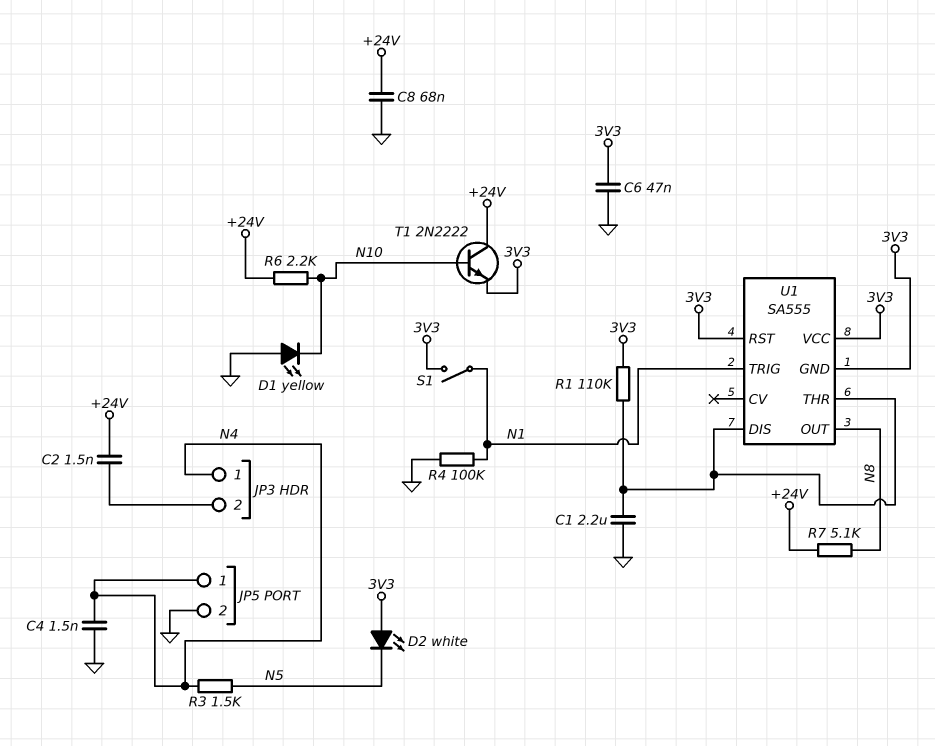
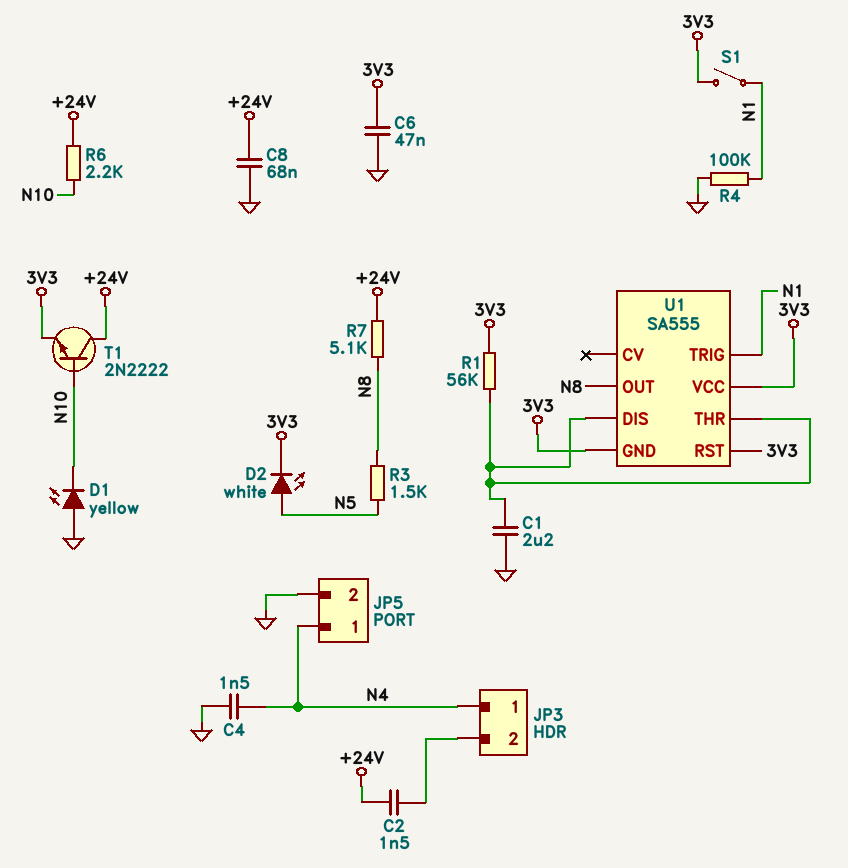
D2: LED white (A 3V3, K N5) -> LED white (A N5, K 3V3)
R1: 110k (3V3, U1/DIS) -> 56k (3V3, U1/DIS)
R3: 1.5k (N4, N5) -> 1.5k (N5, N8)

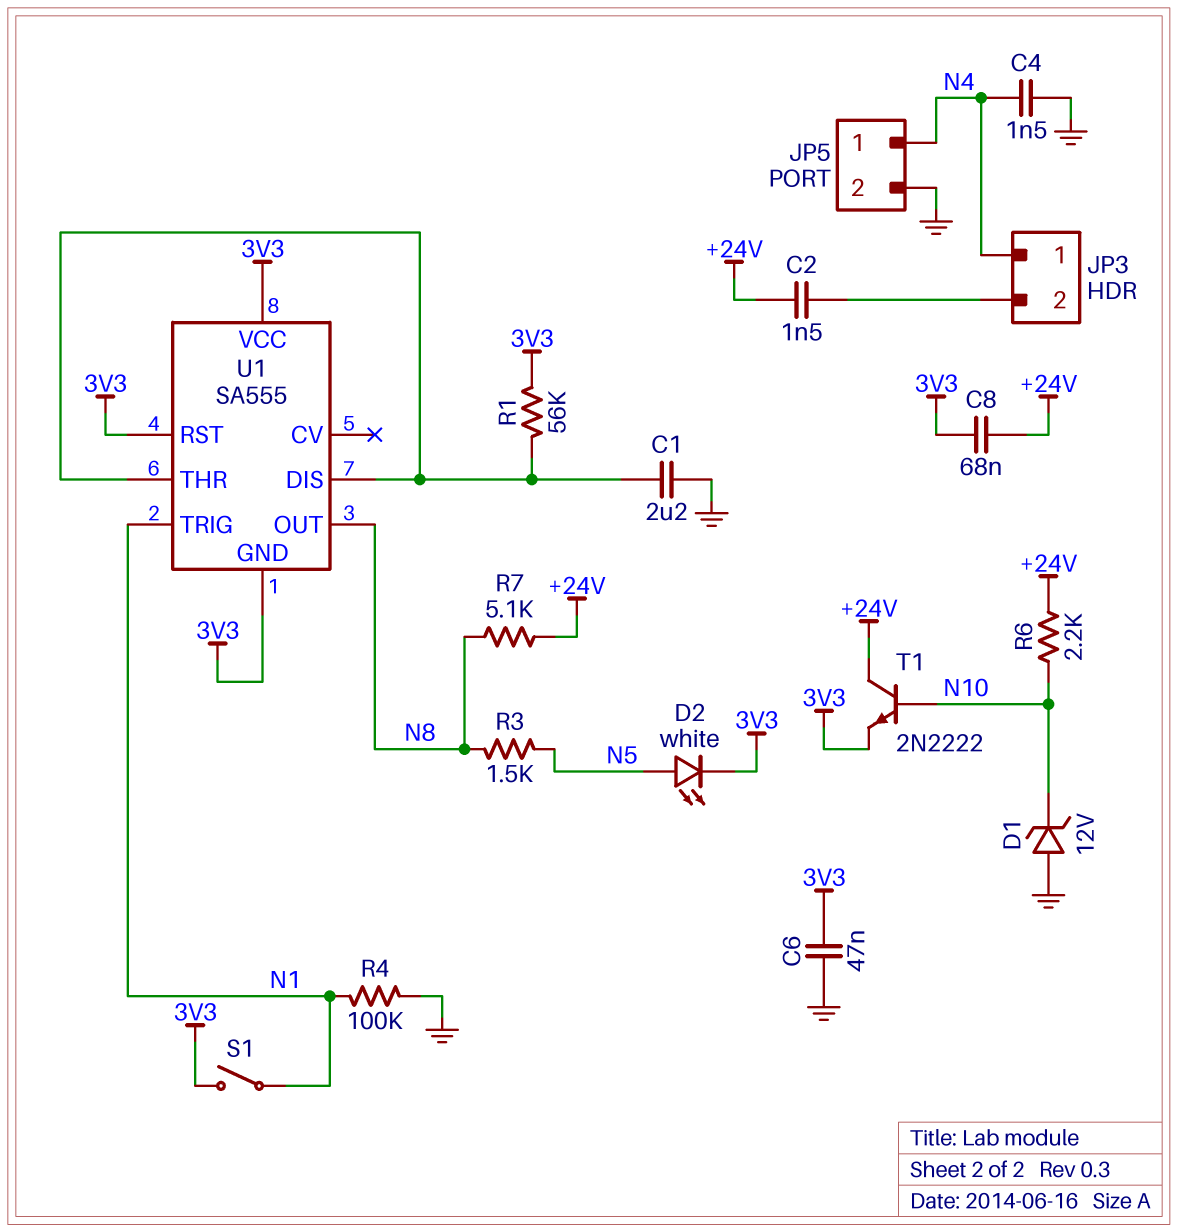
C8: 68nF (+24V, GND) -> 68nF (+24V, 3V3)
D1: LED yellow (A GND, K N10) -> zener 12V (A GND, K N10)

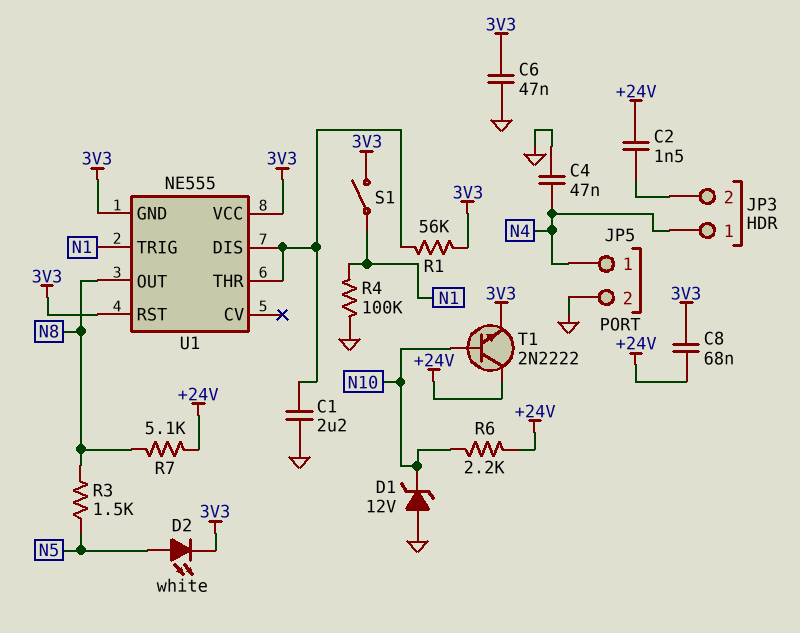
C4: 1.5nF (GND, N4) -> 47nF (GND, N4)
U1: SA555 -> NE555

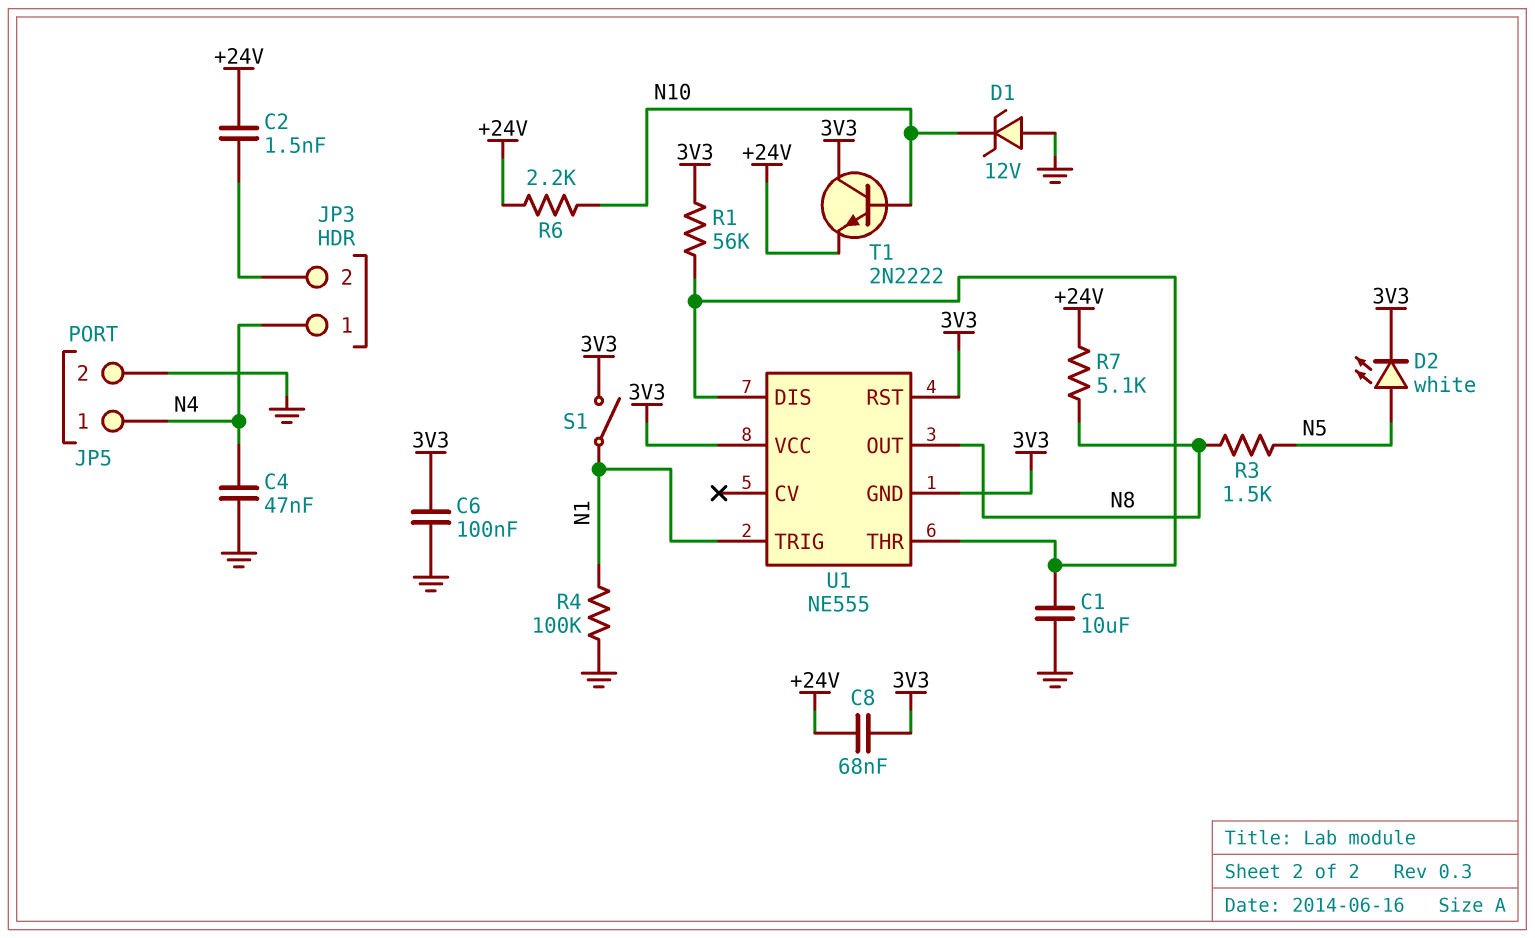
C1: 2.2uF (GND, U1/DIS) -> 10uF (GND, U1/DIS)
C6: 47nF (3V3, GND) -> 100nF (3V3, GND)
T1: NPN 2N2222 (B N10, C +24V, E 3V3) -> NPN 2N2222 (B N10, C 3V3, E +24V)

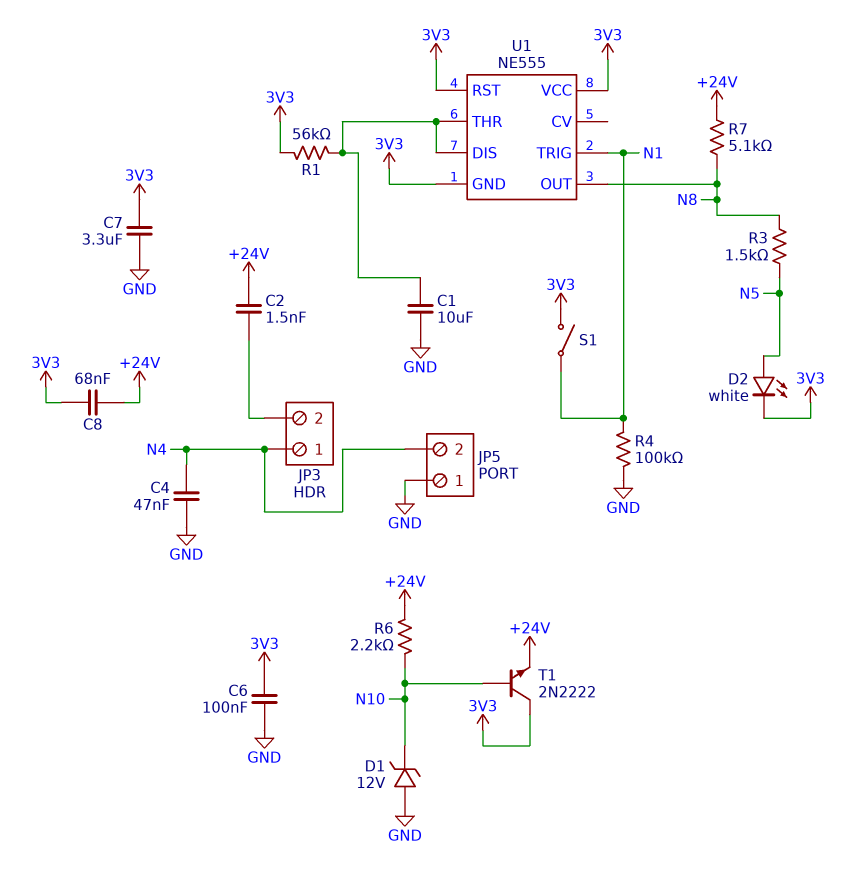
C7: none -> 3.3uF (3V3, GND)
JP5 pin 1: N4 -> GND
JP5 pin 2: GND -> N4

